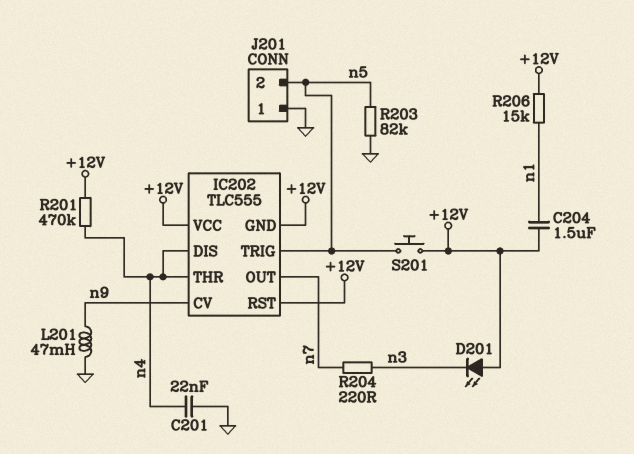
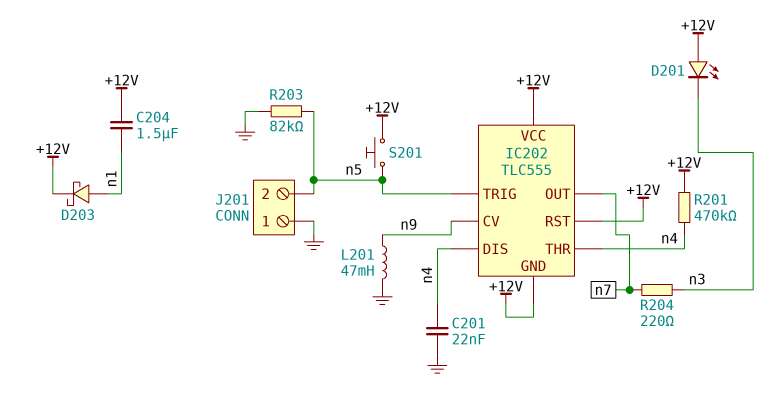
D203: none -> schottky (A n1, K +12V)
R206: 15k (+12V, n1) -> none

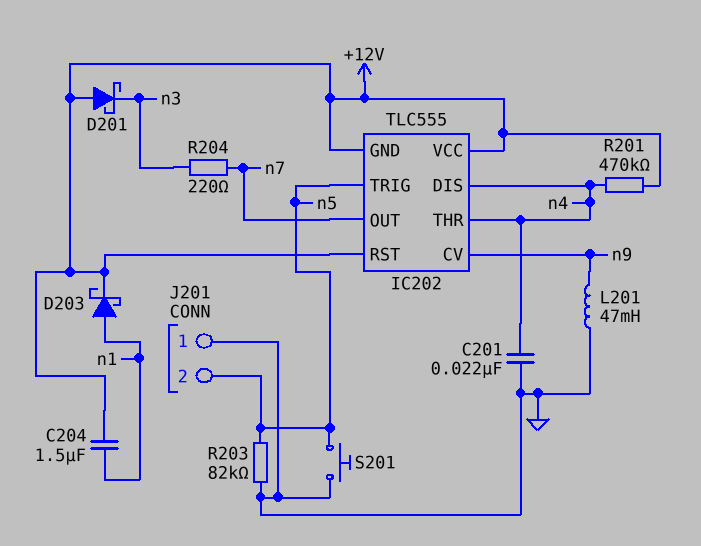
D201: LED (A +12V, K n3) -> schottky (A +12V, K n3)
S201: button (+12V, n5) -> button (GND, n5)

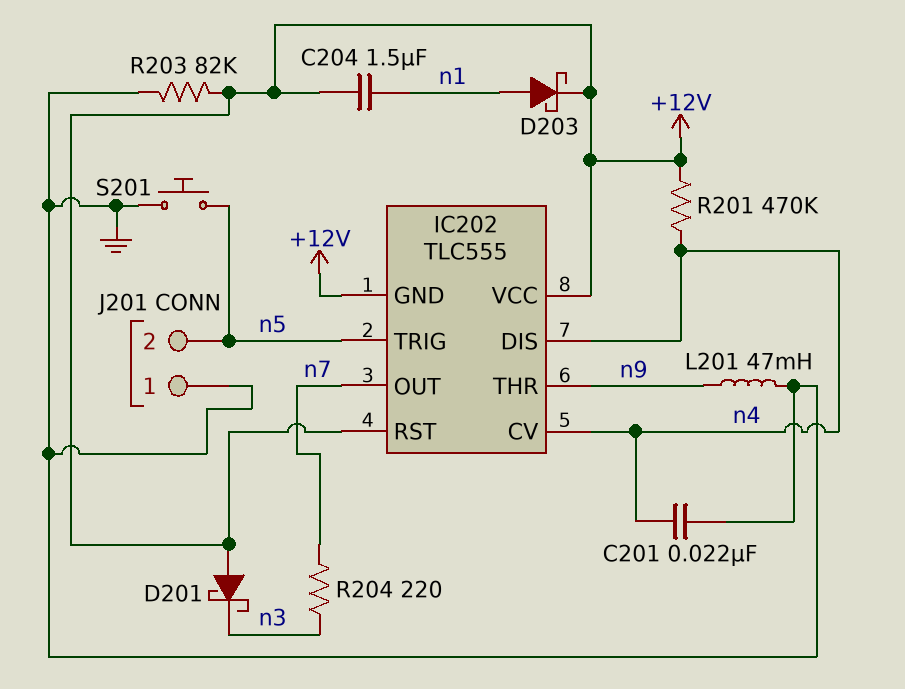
IC202 pin CV: n9 -> n4
IC202 pin THR: n4 -> n9
R203: 82k (GND, n5) -> 82k (+12V, GND)

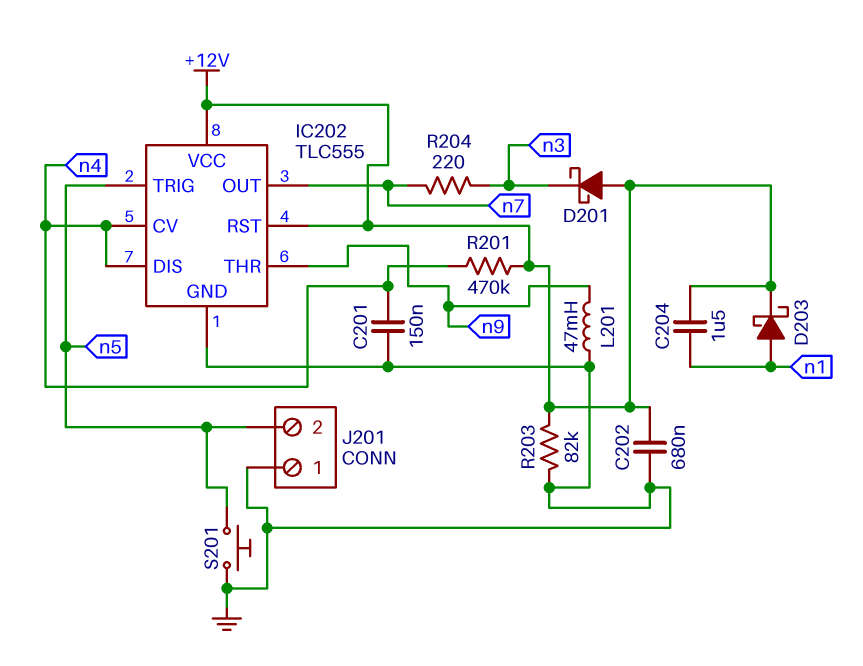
C201: 22nF (GND, n4) -> 150nF (GND, n4)
C202: none -> 680nF (+12V, GND)
IC202 pin GND: +12V -> GND

